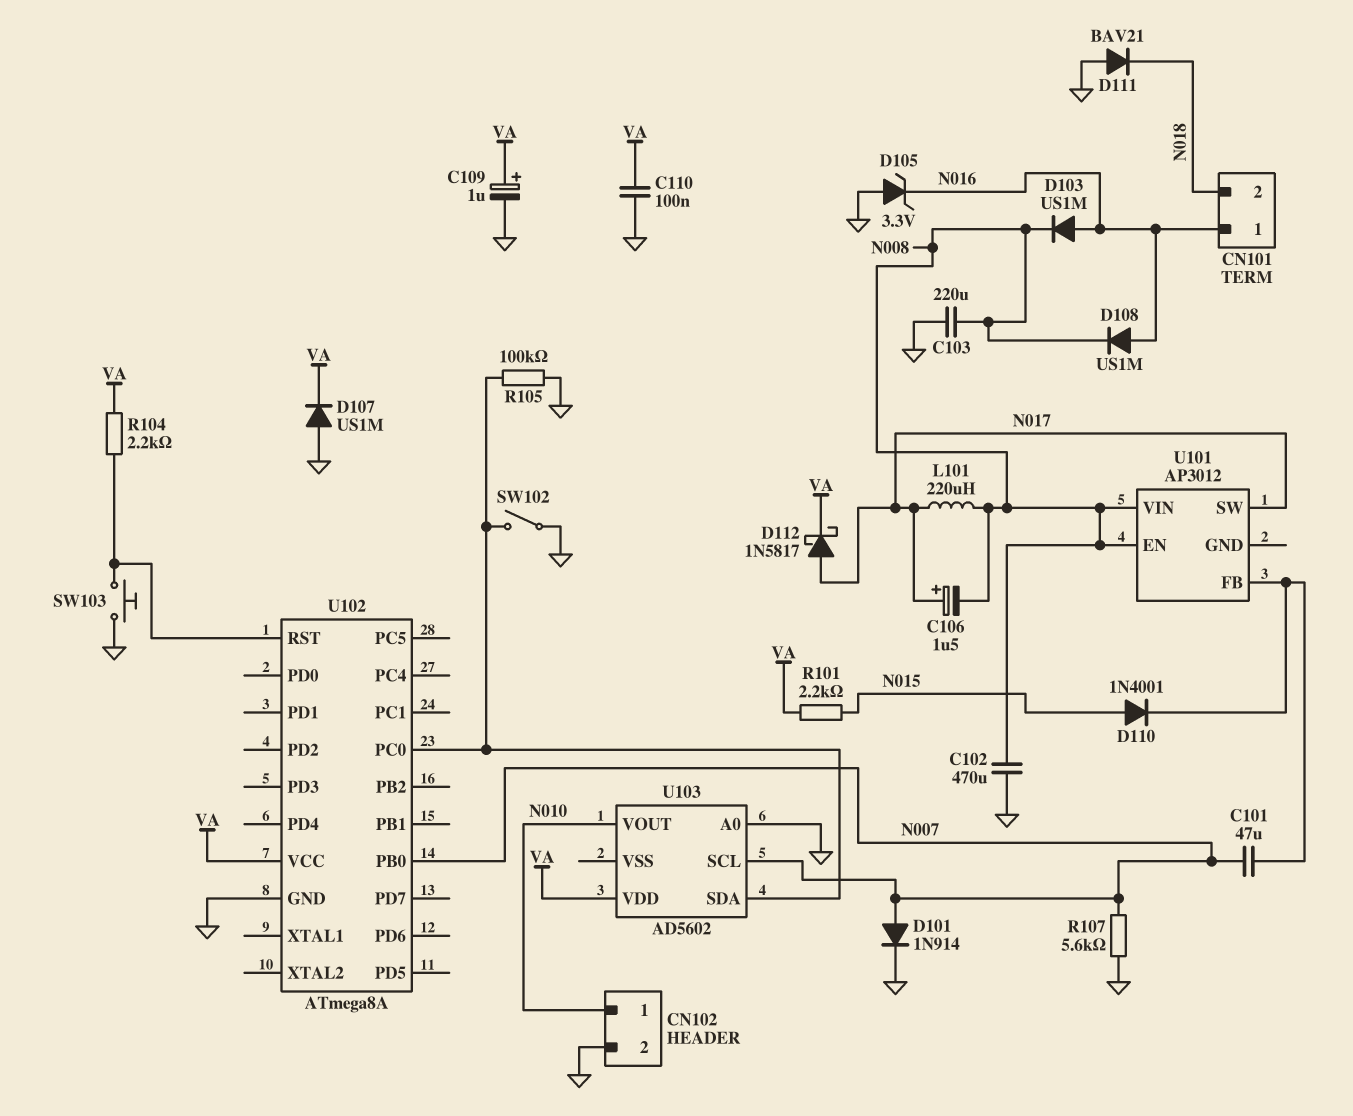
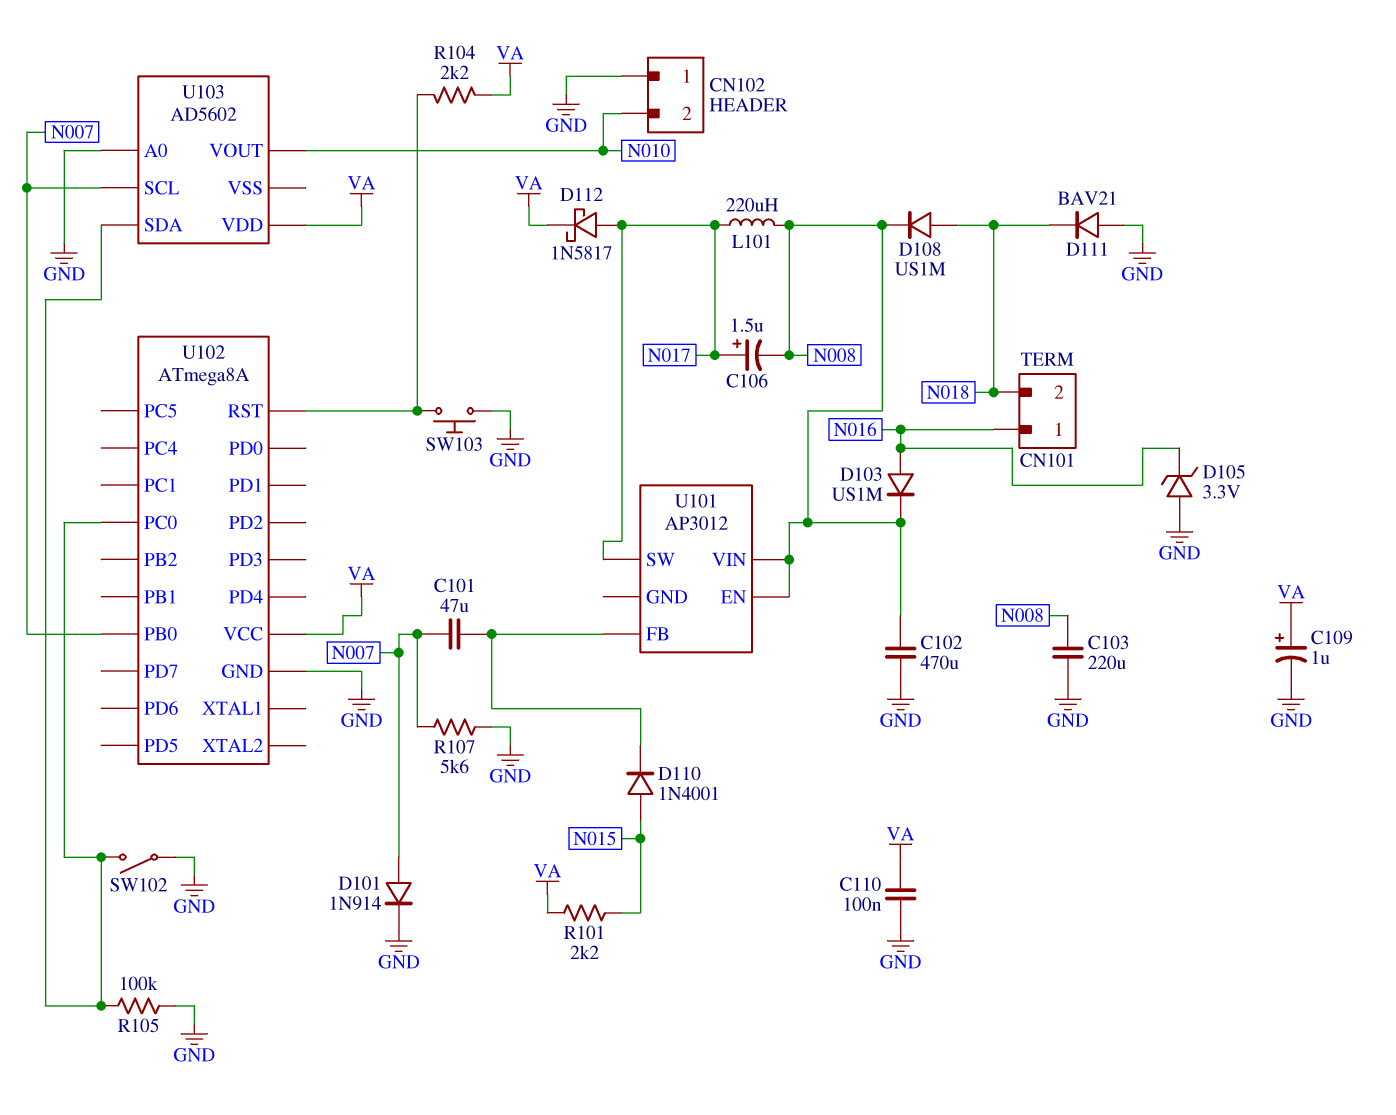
CN102 pin 1: N010 -> GND
CN102 pin 2: GND -> N010
D107: diode US1M (A GND, K VA) -> none
D108: diode US1M (A N016, K N008) -> diode US1M (A N018, K N008)

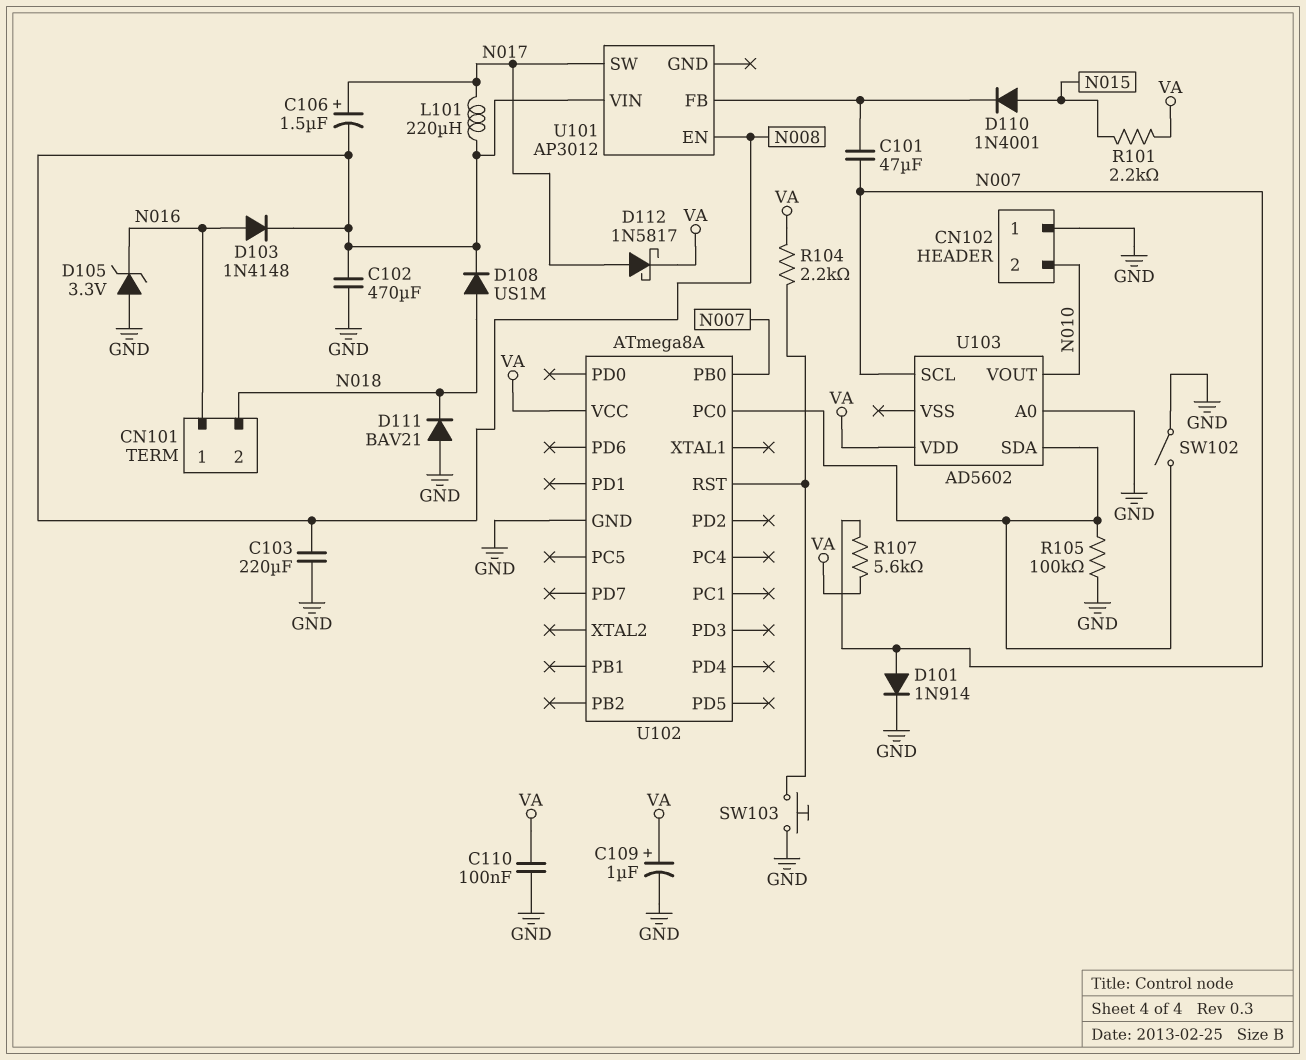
D103: diode US1M (A N016, K N008) -> diode 1N4148 (A N016, K N008)
R107: 5.6k (GND, N007) -> 5.6k (N007, VA)

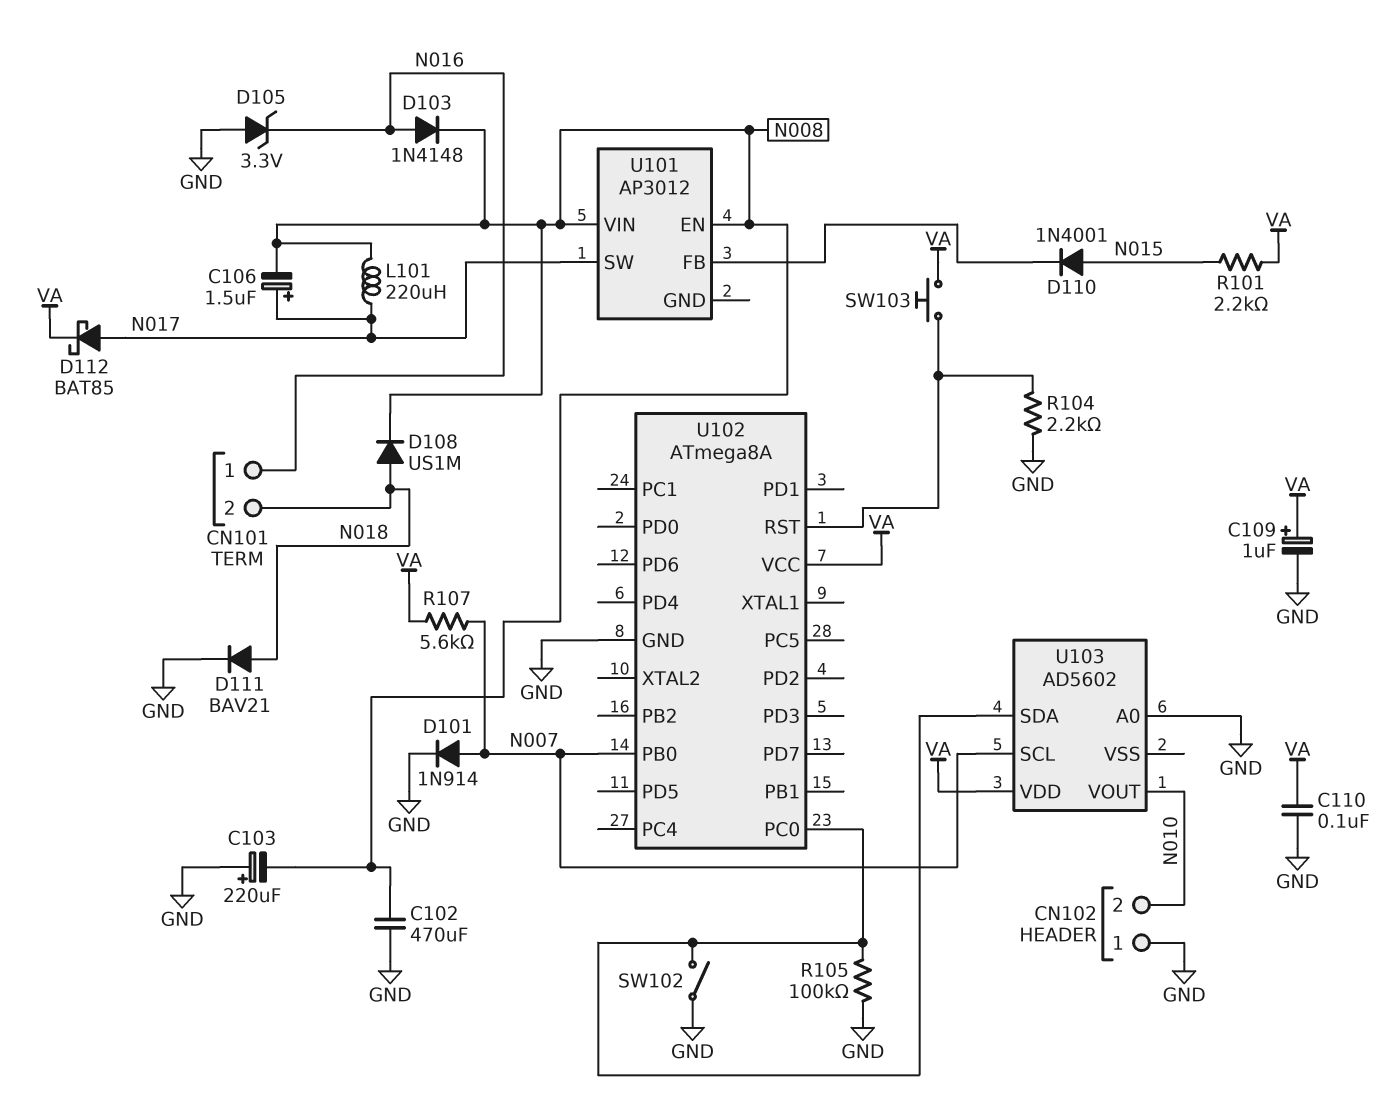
C101: 47uF (N007, U101/FB) -> none
C103: 220uF (GND, N008) -> 220uF (plus GND, minus N008)
D111: diode BAV21 (A GND, K N018) -> diode BAV21 (A N018, K GND)
D112: schottky 1N5817 (A N017, K VA) -> schottky BAT85 (A N017, K VA)
R104: 2.2k (U102/RST, VA) -> 2.2k (GND, U102/RST)
SW103: button (GND, U102/RST) -> button (U102/RST, VA)

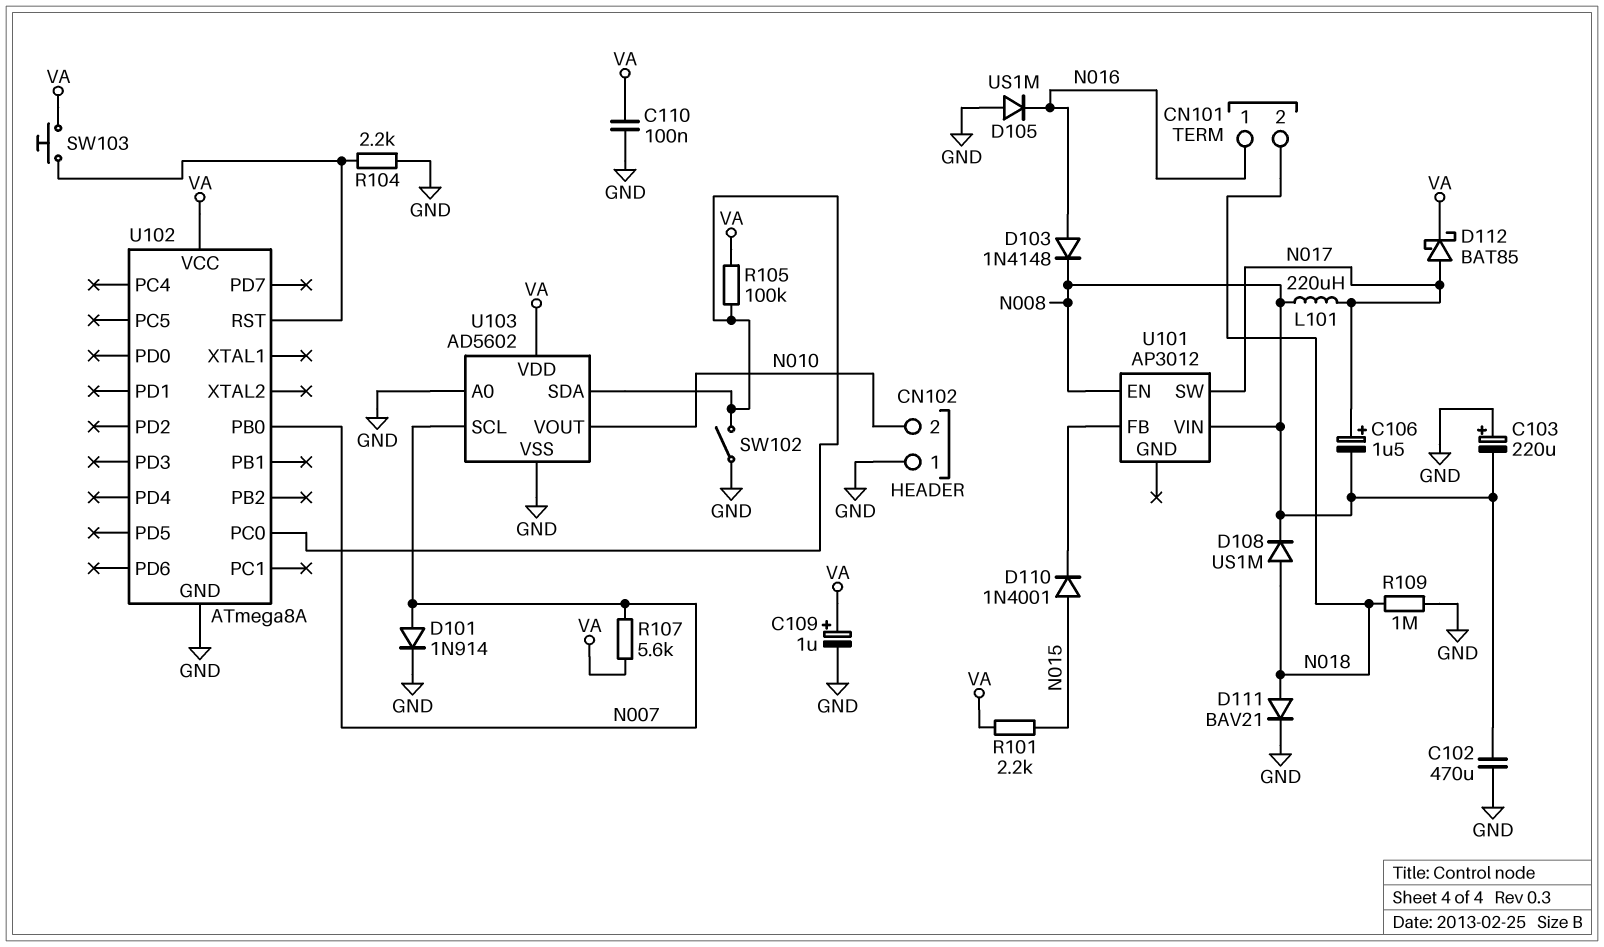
D105: zener 3.3V (A GND, K N016) -> diode US1M (A GND, K N016)
R105: 100k (GND, U102/PC0) -> 100k (U102/PC0, VA)
R109: none -> 1M (GND, N018)
U103 pin VSS: none -> GND

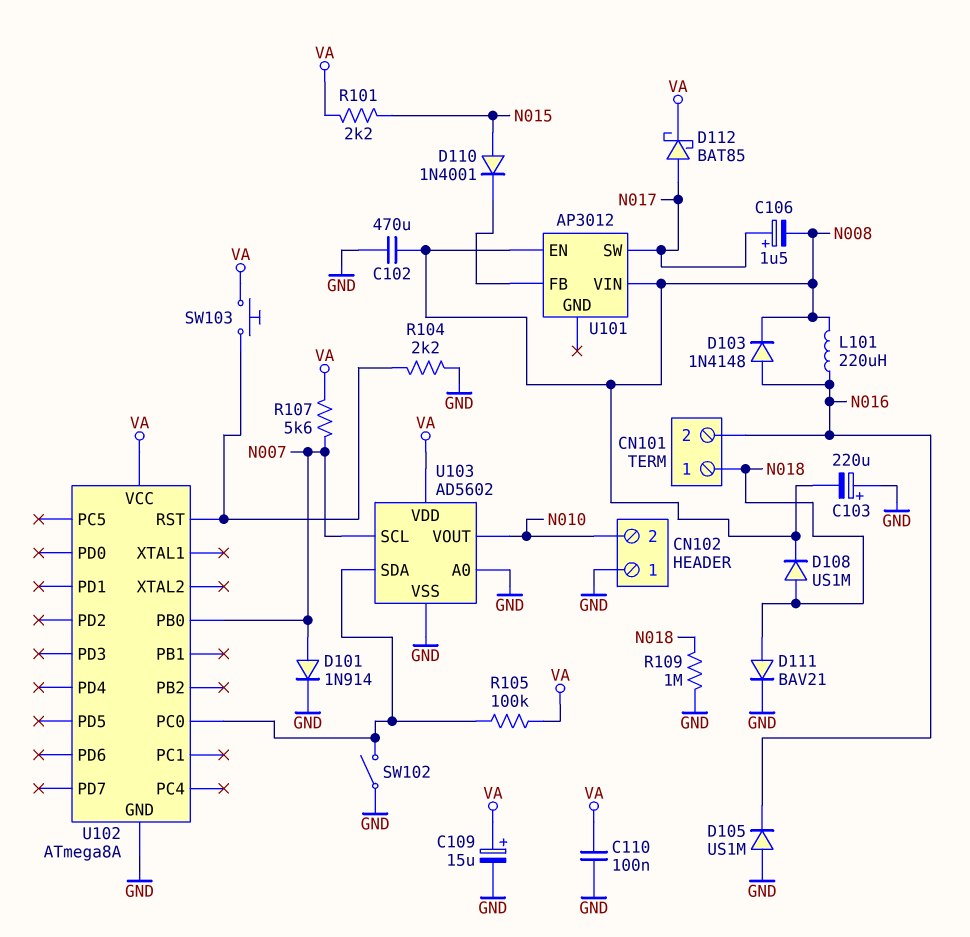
C109: 1uF (plus VA, minus GND) -> 15uF (plus VA, minus GND)
CN101 pin 1: N016 -> N018
CN101 pin 2: N018 -> N016
L101: 220uH (N008, N017) -> 220uH (N008, N016)

